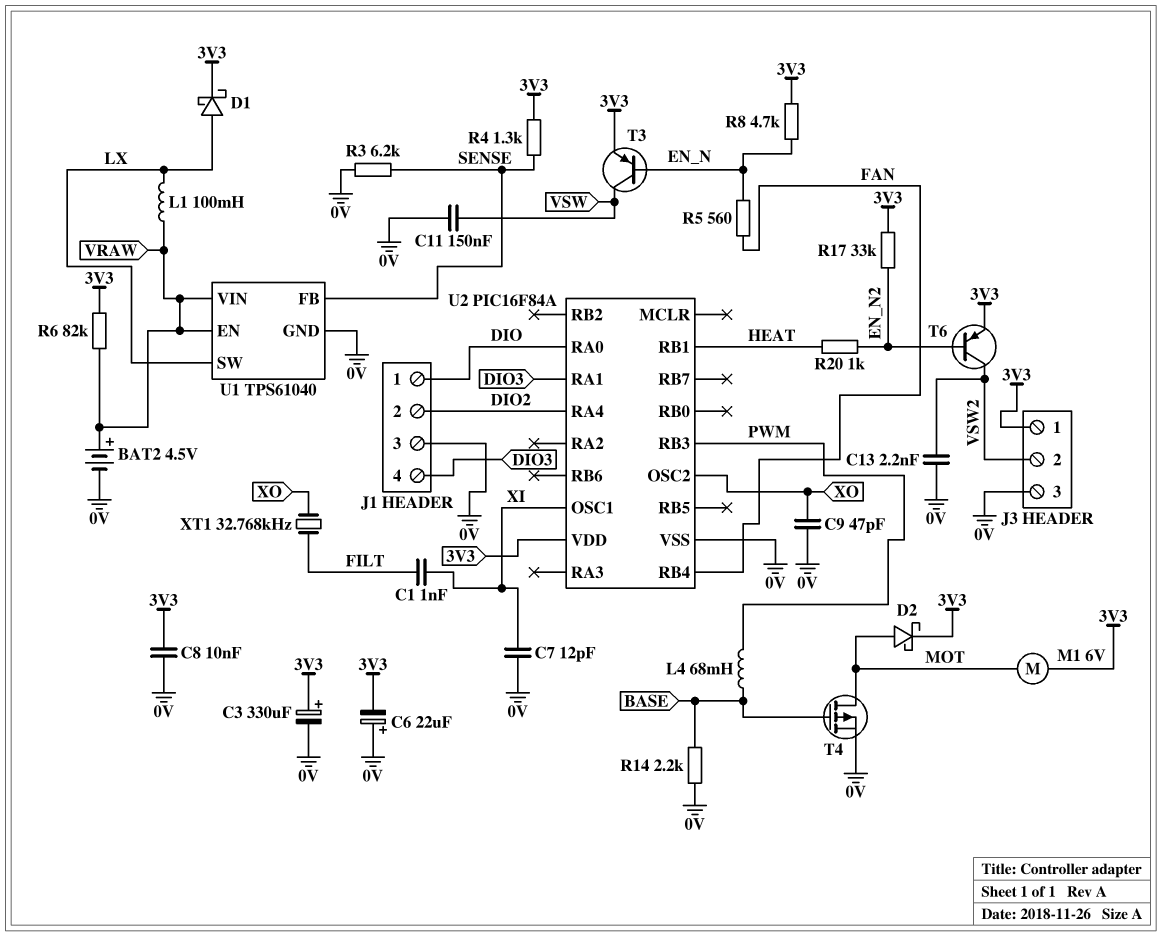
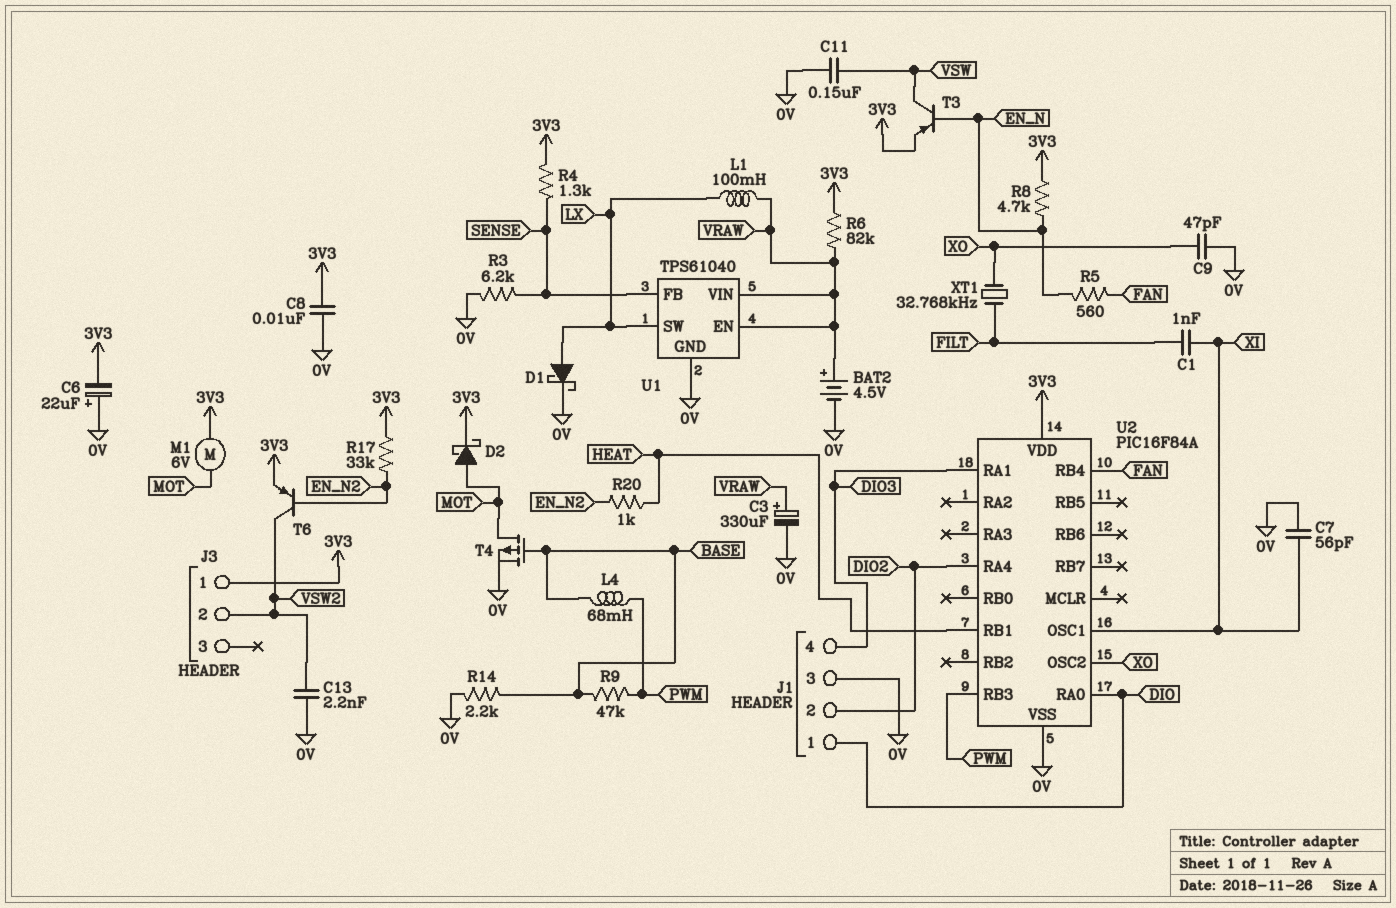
C3: 330uF (plus 3V3, minus 0V) -> 330uF (plus VRAW, minus 0V)
C7: 12pF (0V, XI) -> 56pF (0V, XI)
D1: schottky (A LX, K 3V3) -> schottky (A LX, K 0V)
J3 pin 3: 0V -> none
R9: none -> 47k (BASE, PWM)

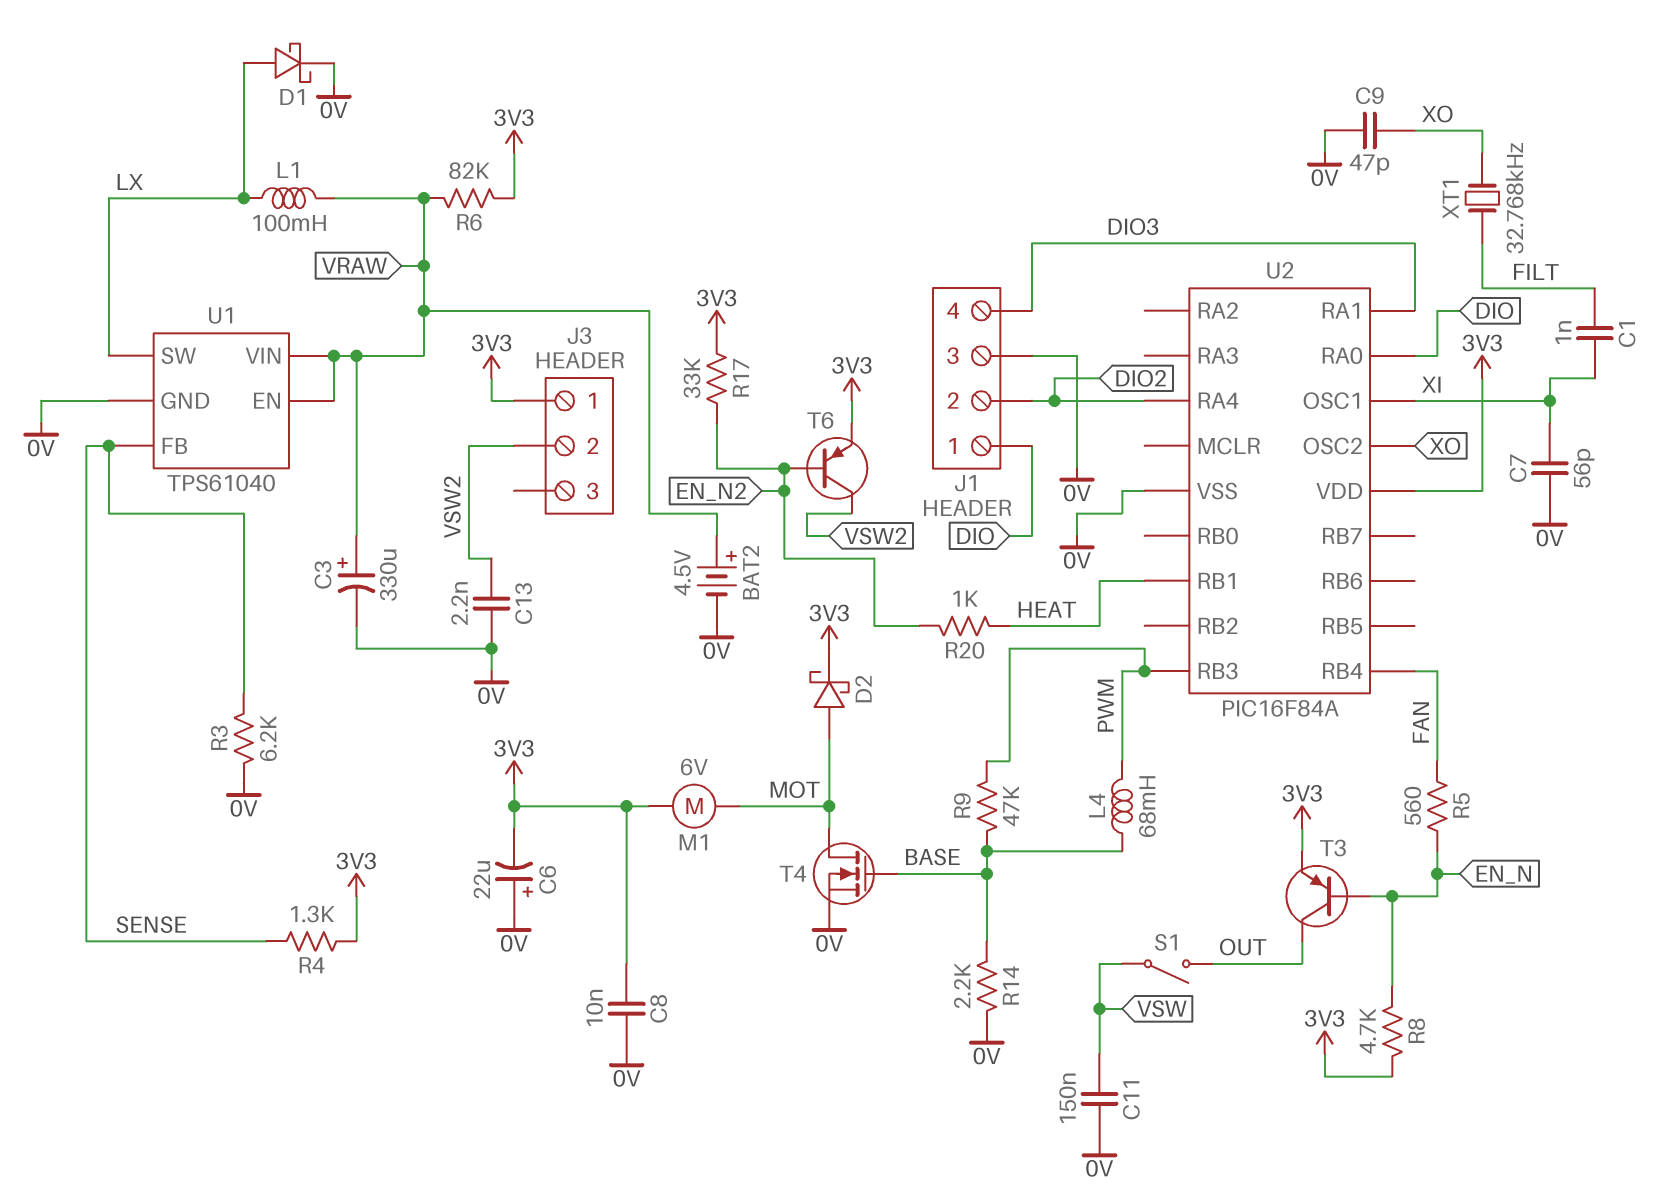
S1: none -> switch (OUT, VSW)
T3: PNP (B EN_N, C VSW, E 3V3) -> PNP (B EN_N, C OUT, E 3V3)
T4: PMOS (G BASE, D MOT, S 0V) -> NMOS (G BASE, D MOT, S 0V)

